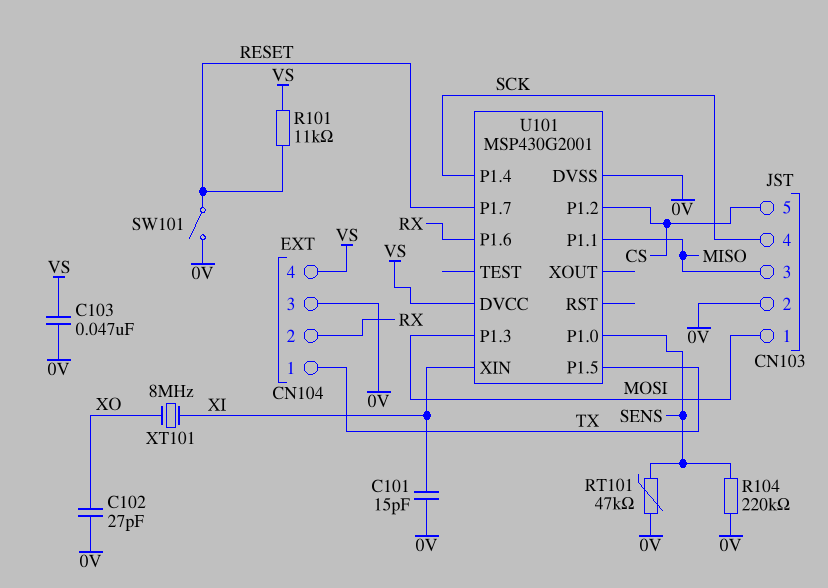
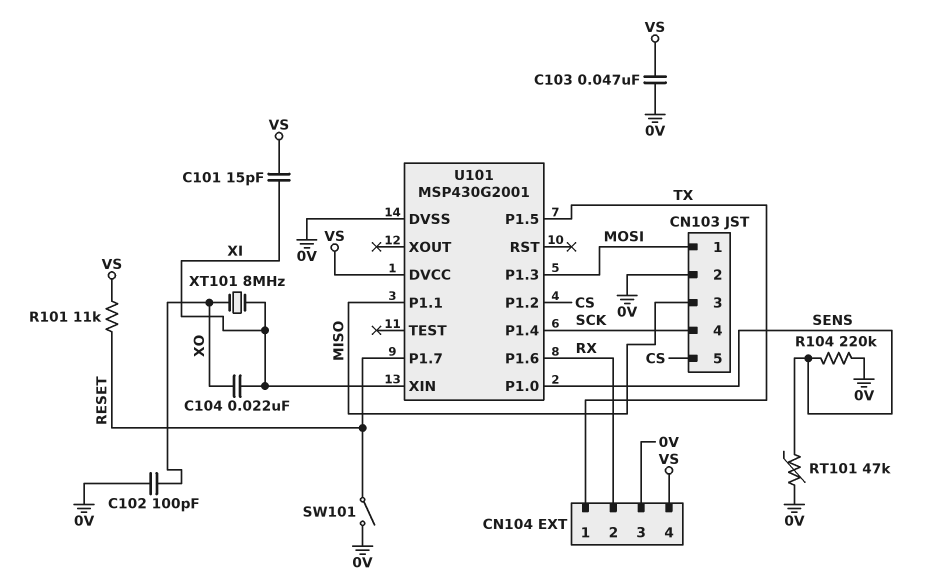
C101: 15pF (0V, XI) -> 15pF (VS, XI)
C102: 27pF (0V, XO) -> 100pF (0V, XO)
C104: none -> 22nF (XI, XO)

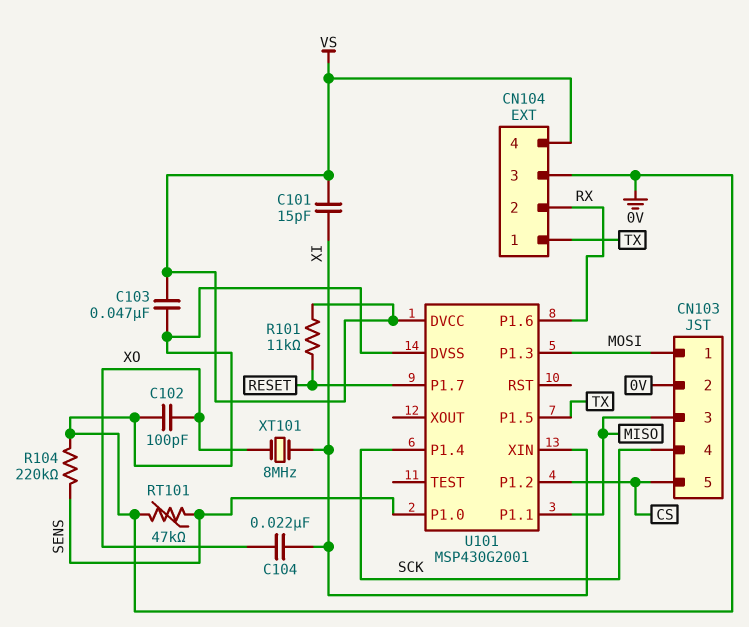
SW101: switch (0V, RESET) -> none

